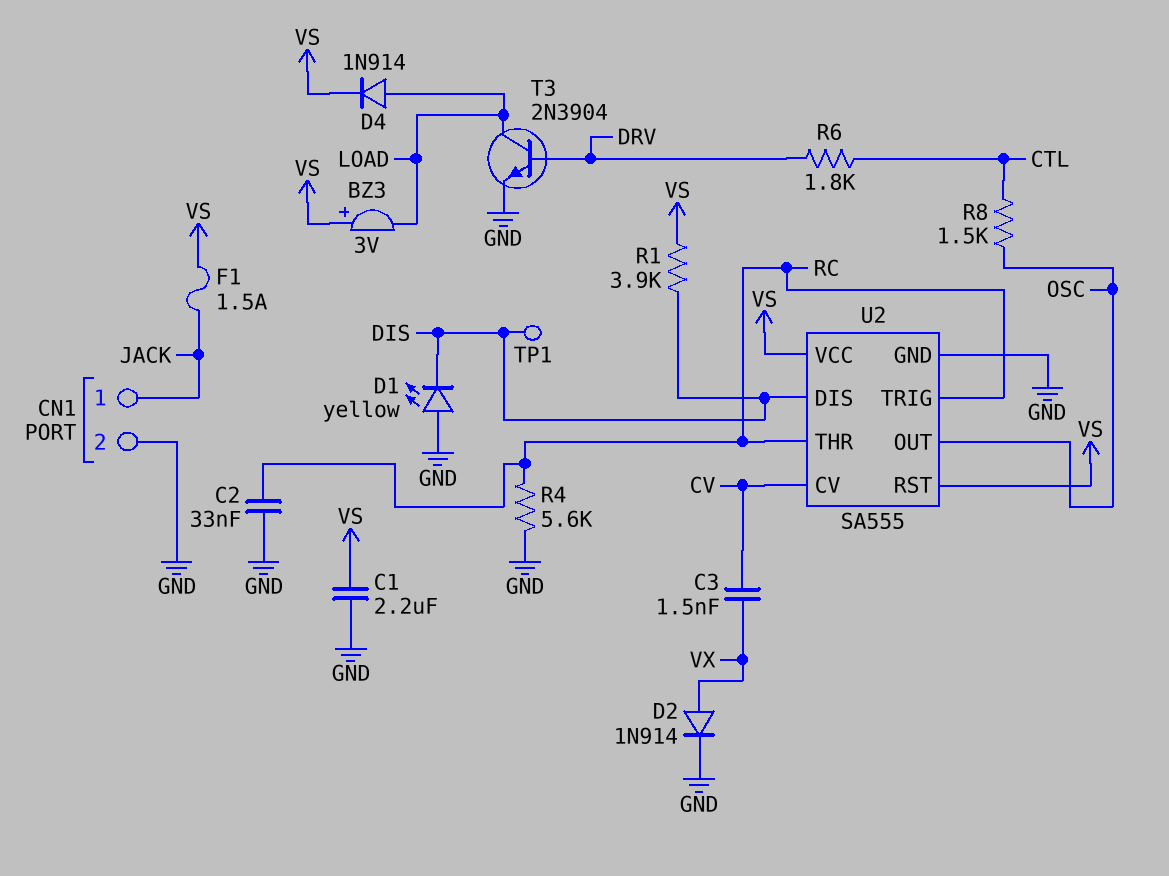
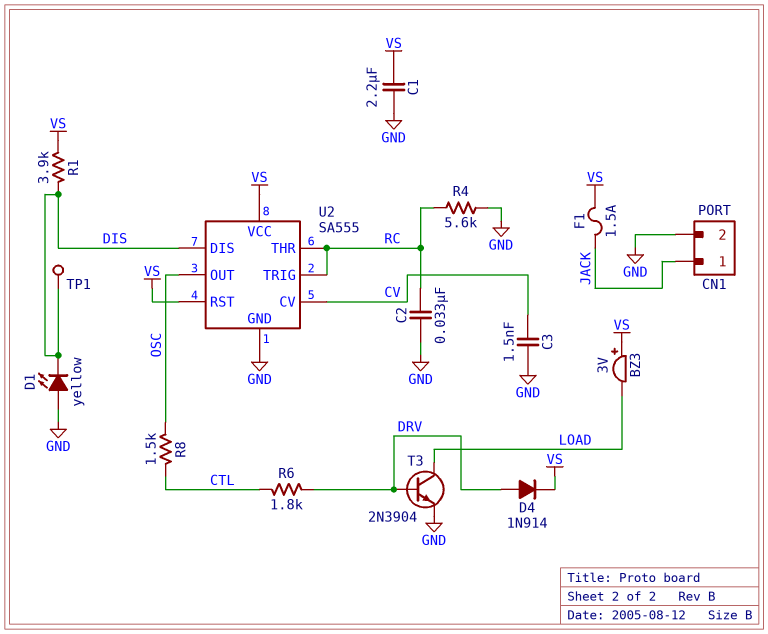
C3: 1.5nF (CV, VX) -> 1.5nF (CV, GND)
D2: diode 1N914 (A VX, K GND) -> none
D4: diode 1N914 (A LOAD, K VS) -> diode 1N914 (A DRV, K VS)

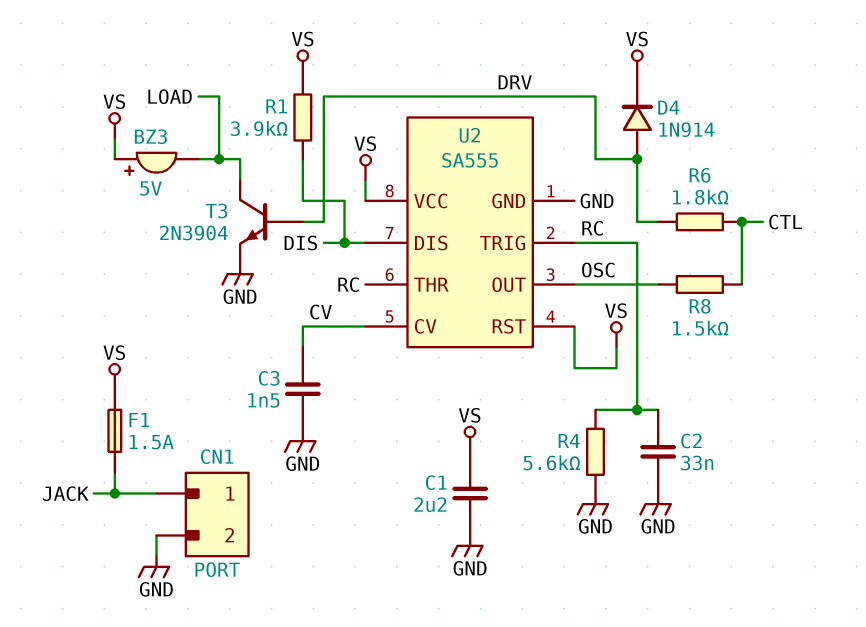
BZ3: buzzer 3V (plus VS, minus LOAD) -> buzzer 5V (plus VS, minus LOAD)
D1: LED yellow (A GND, K DIS) -> none
TP1: test point (DIS) -> none

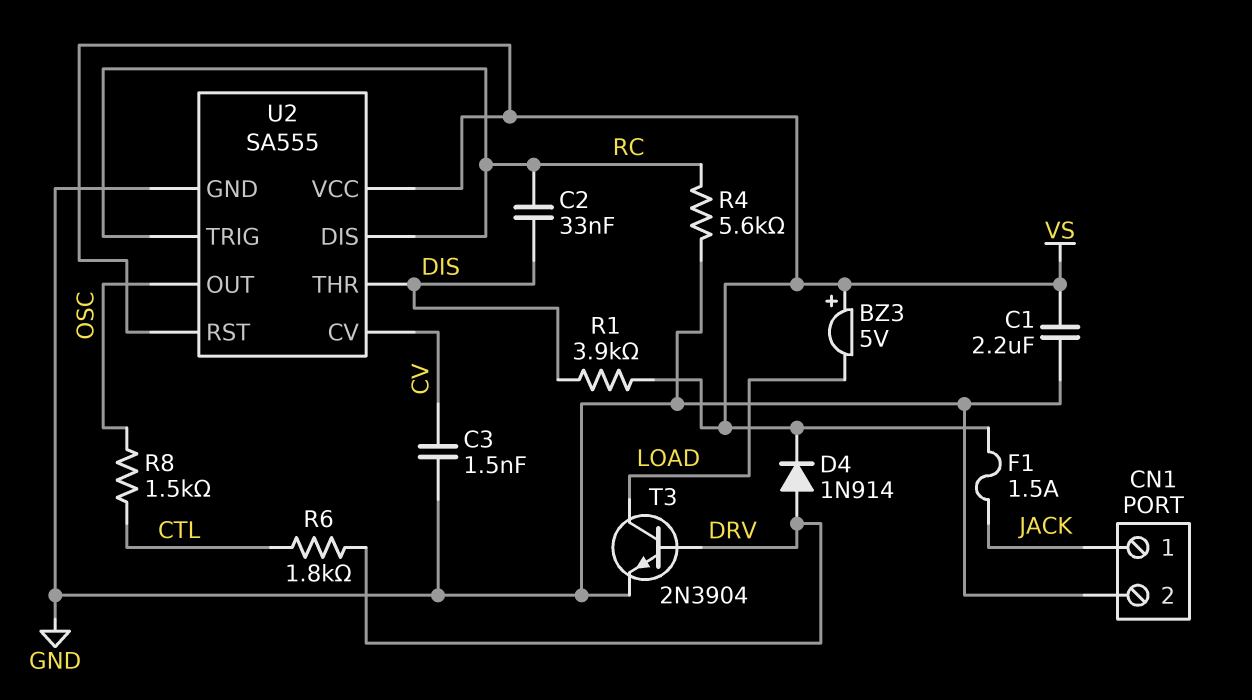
C2: 33nF (GND, RC) -> 33nF (DIS, RC)
U2 pin DIS: DIS -> RC
U2 pin THR: RC -> DIS

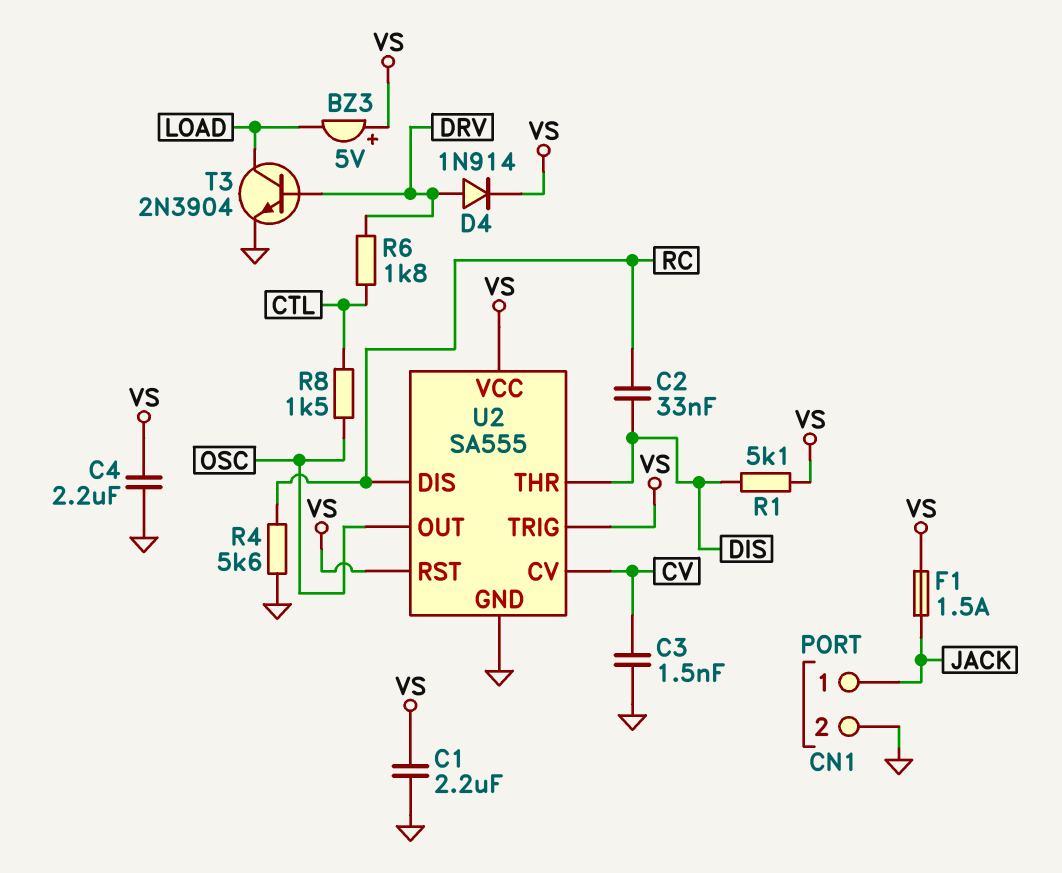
C4: none -> 2.2uF (GND, VS)
R1: 3.9k (DIS, VS) -> 5.1k (DIS, VS)
U2 pin TRIG: RC -> VS

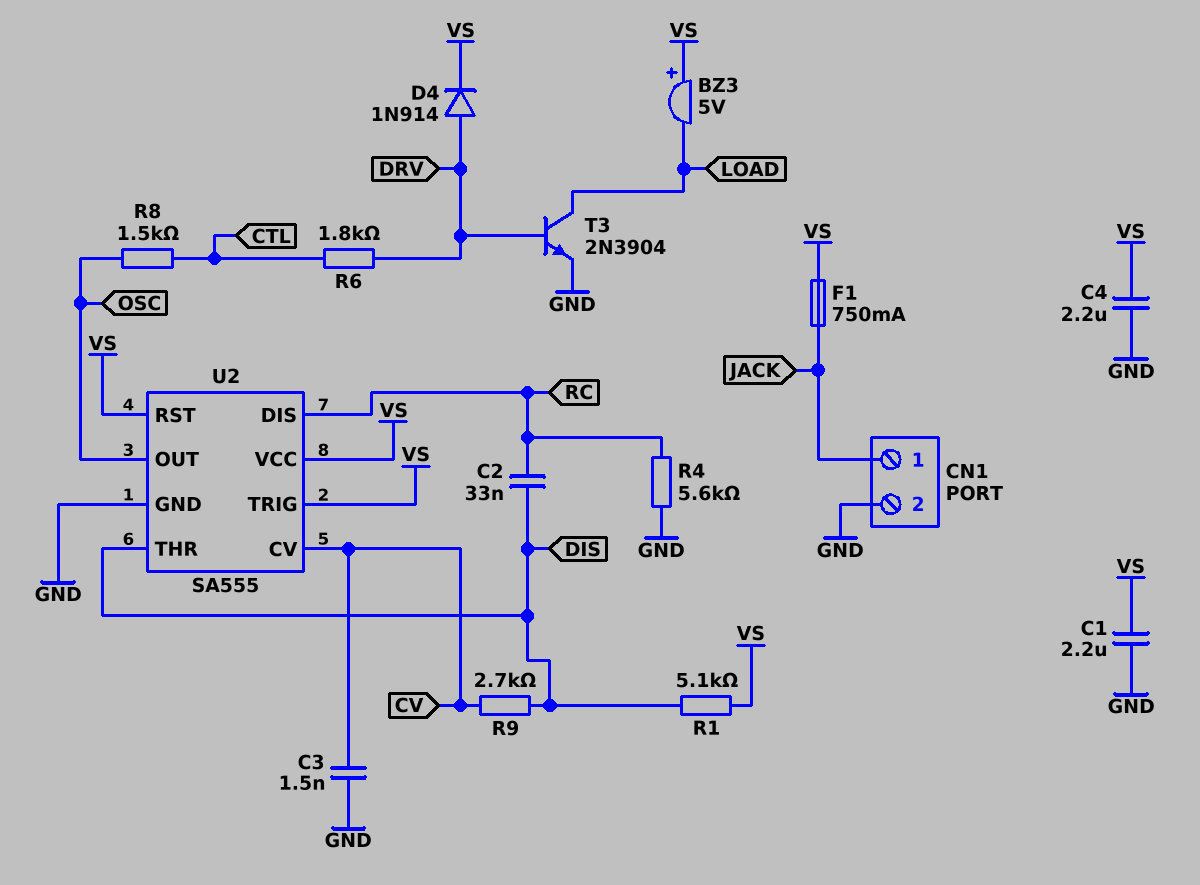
F1: 1.5A (JACK, VS) -> 750mA (JACK, VS)
R9: none -> 2.7k (CV, DIS)

